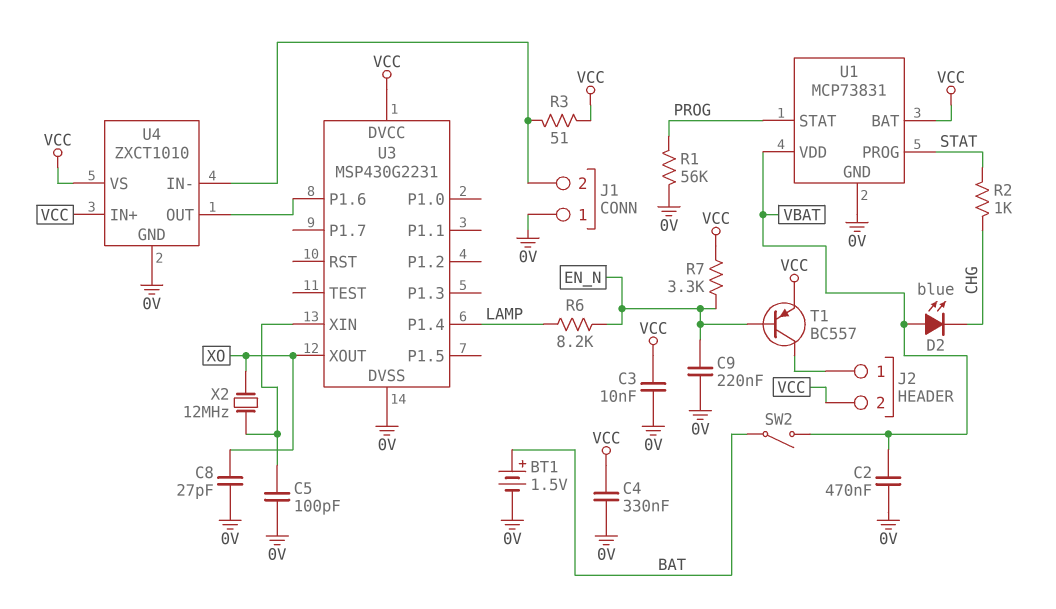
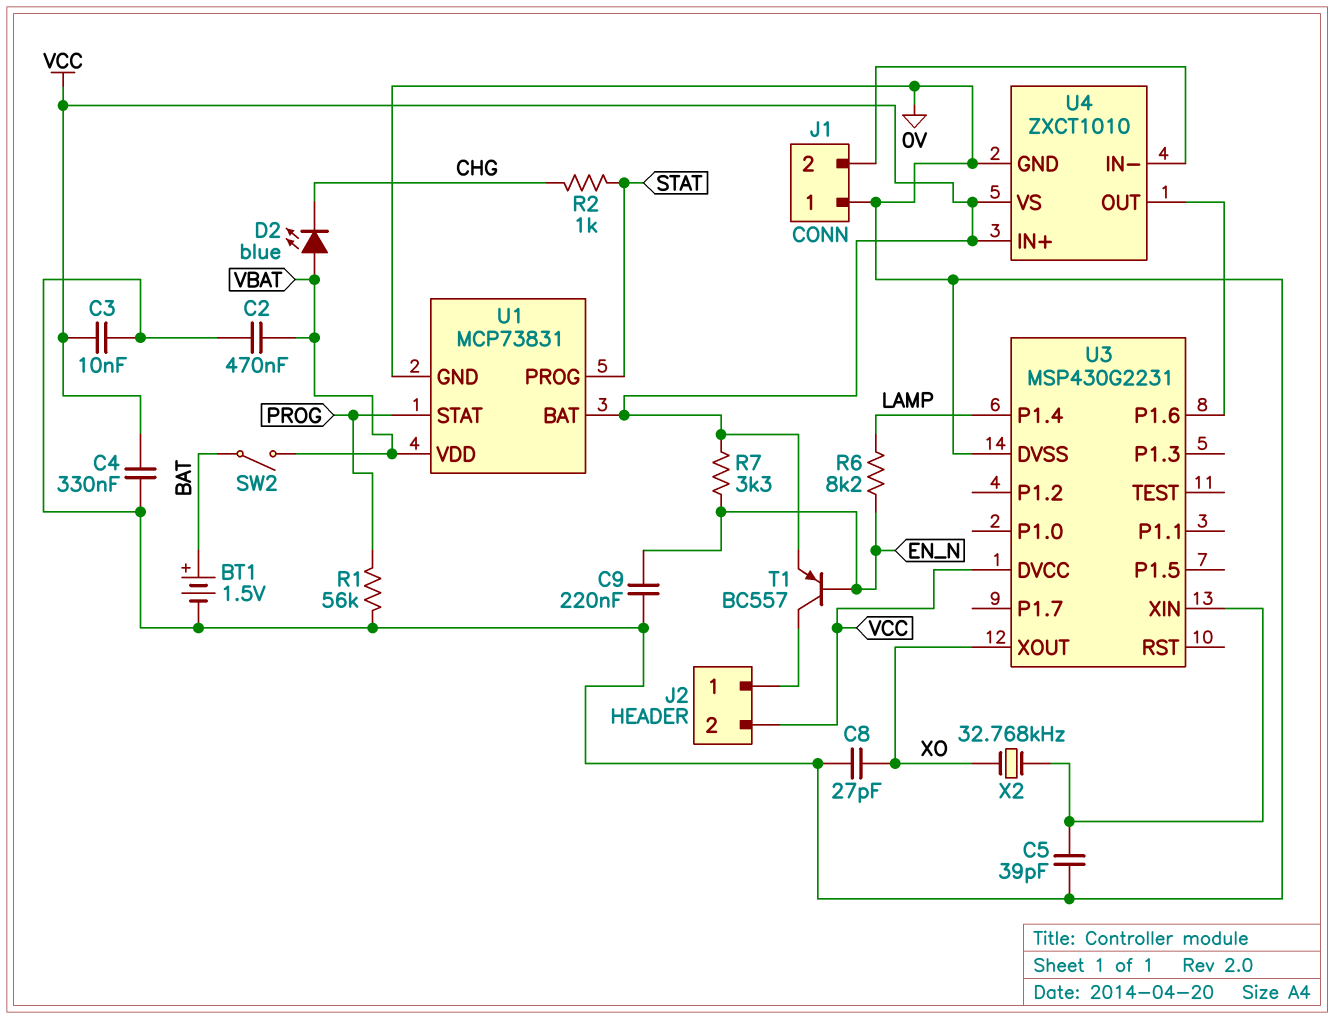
C5: 100pF (0V, U3/XIN) -> 39pF (0V, U3/XIN)
R3: 51 (J1/2, VCC) -> none
X2: 12MHz (U3/XIN, XO) -> 32.768kHz (U3/XIN, XO)

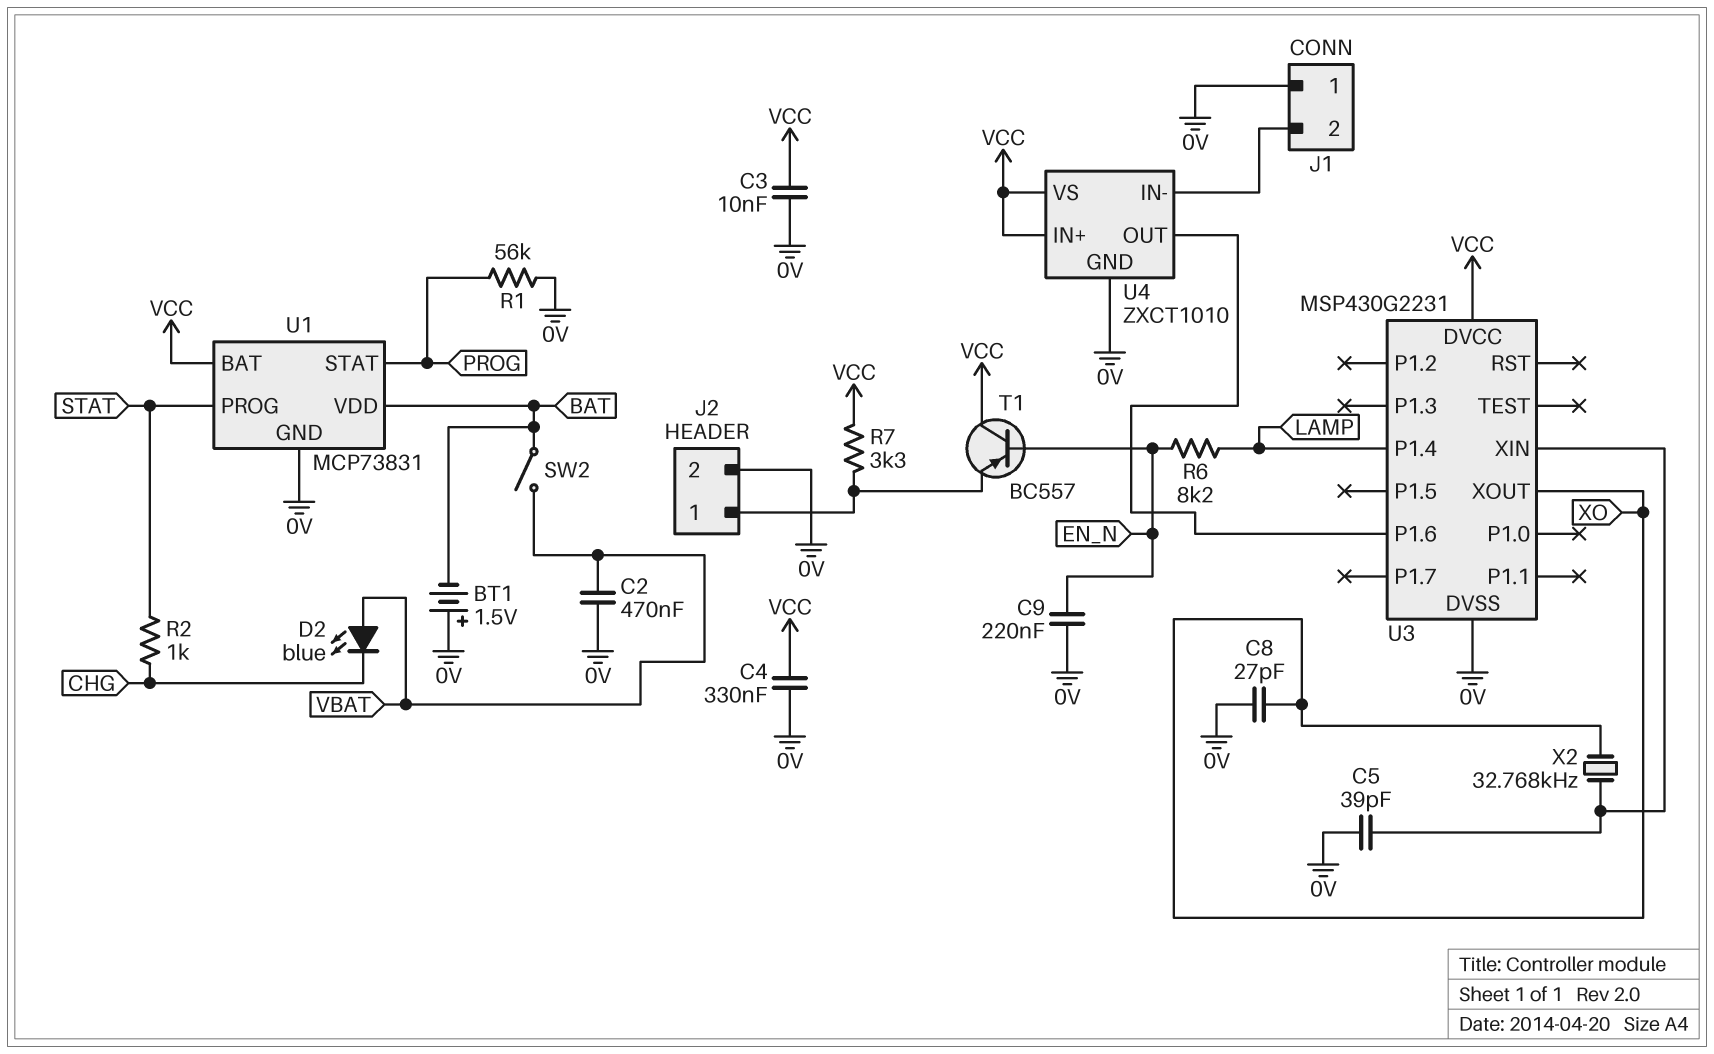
BT1: 1.5V (plus BAT, minus 0V) -> 1.5V (plus 0V, minus BAT)
J2 pin 2: VCC -> 0V
R7: 3.3k (EN_N, VCC) -> 3.3k (J2/1, VCC)
T1: PNP BC557 (B EN_N, C J2/1, E VCC) -> PNP BC557 (B EN_N, C VCC, E J2/1)
U1 pin VDD: VBAT -> BAT

